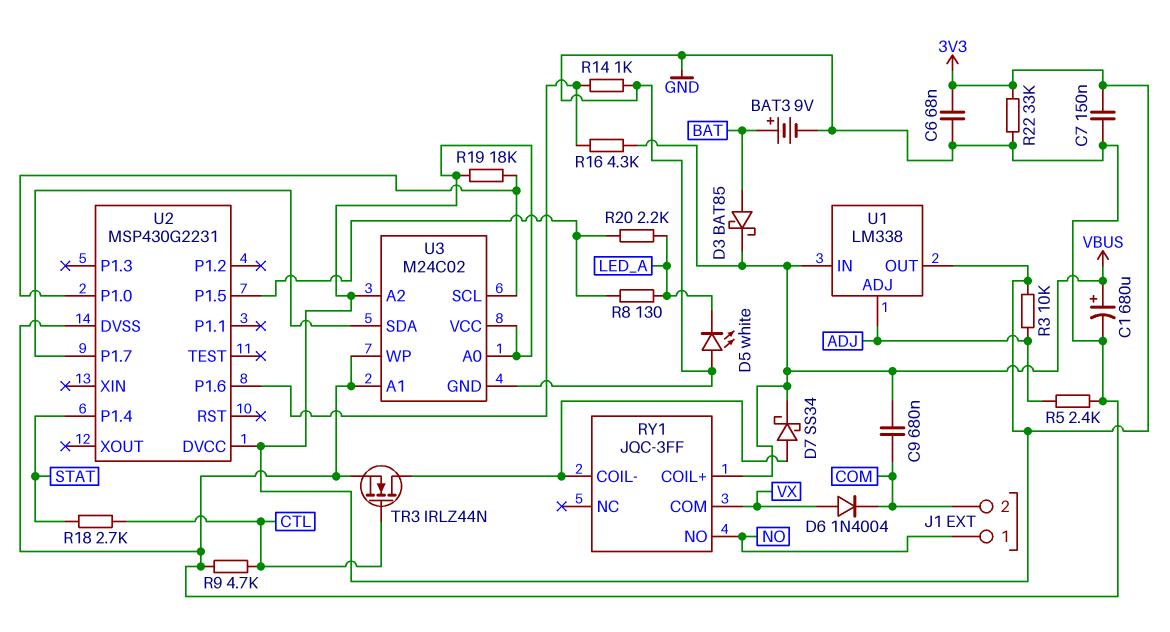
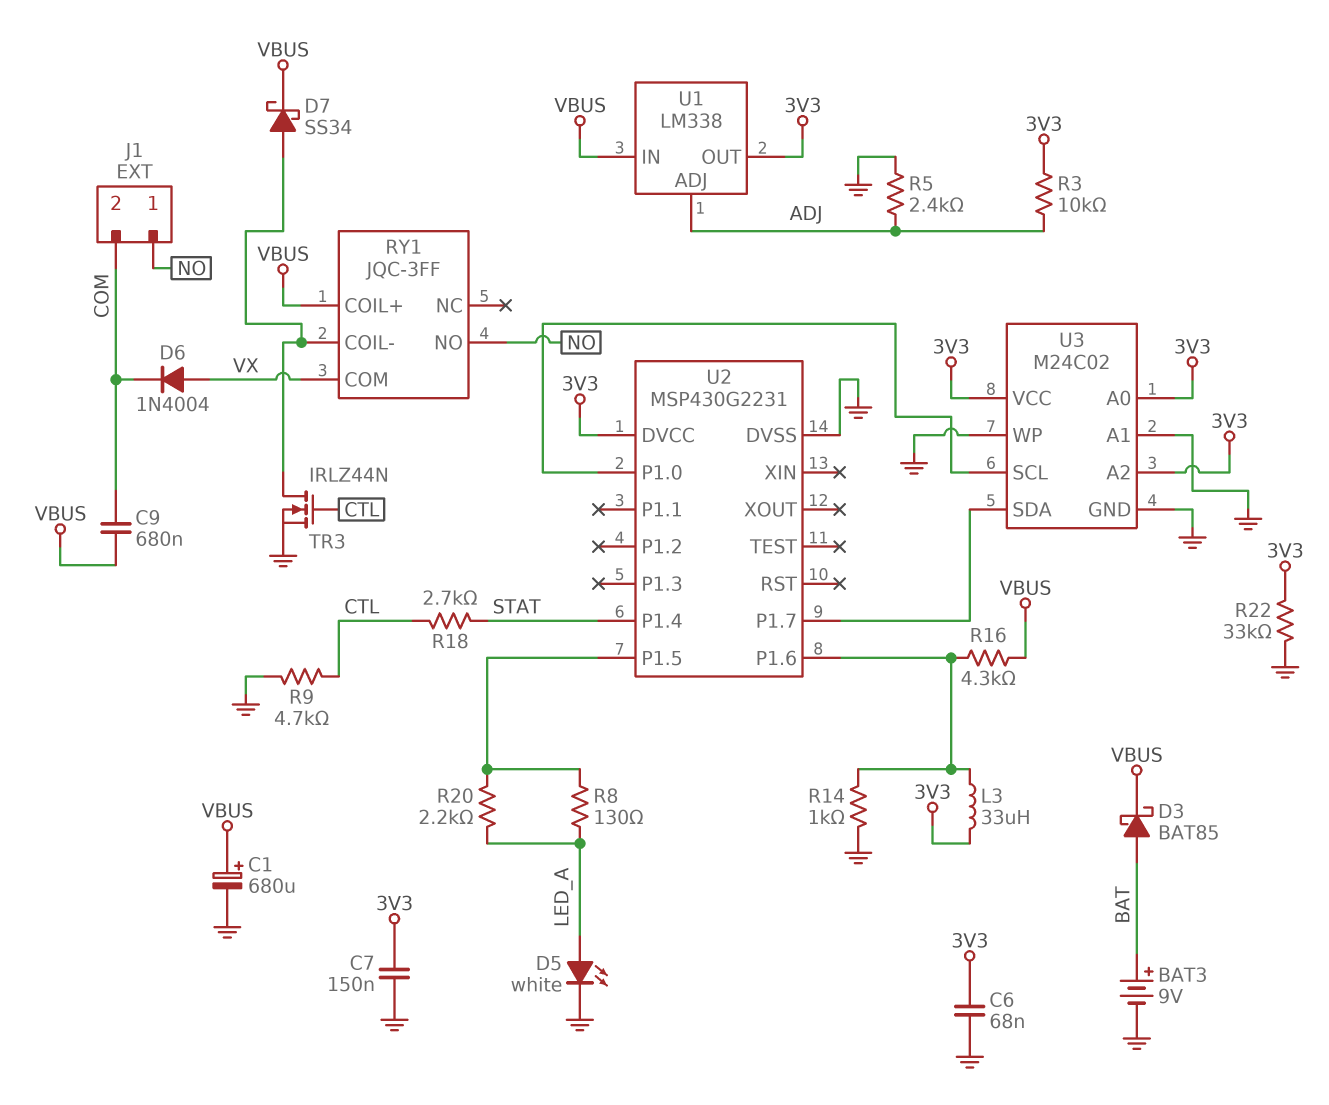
D5: LED white (A GND, K LED_A) -> LED white (A LED_A, K GND)
L3: none -> 33uH (3V3, U2/P1.6)
R19: 18k (3V3, U2/P1.0) -> none

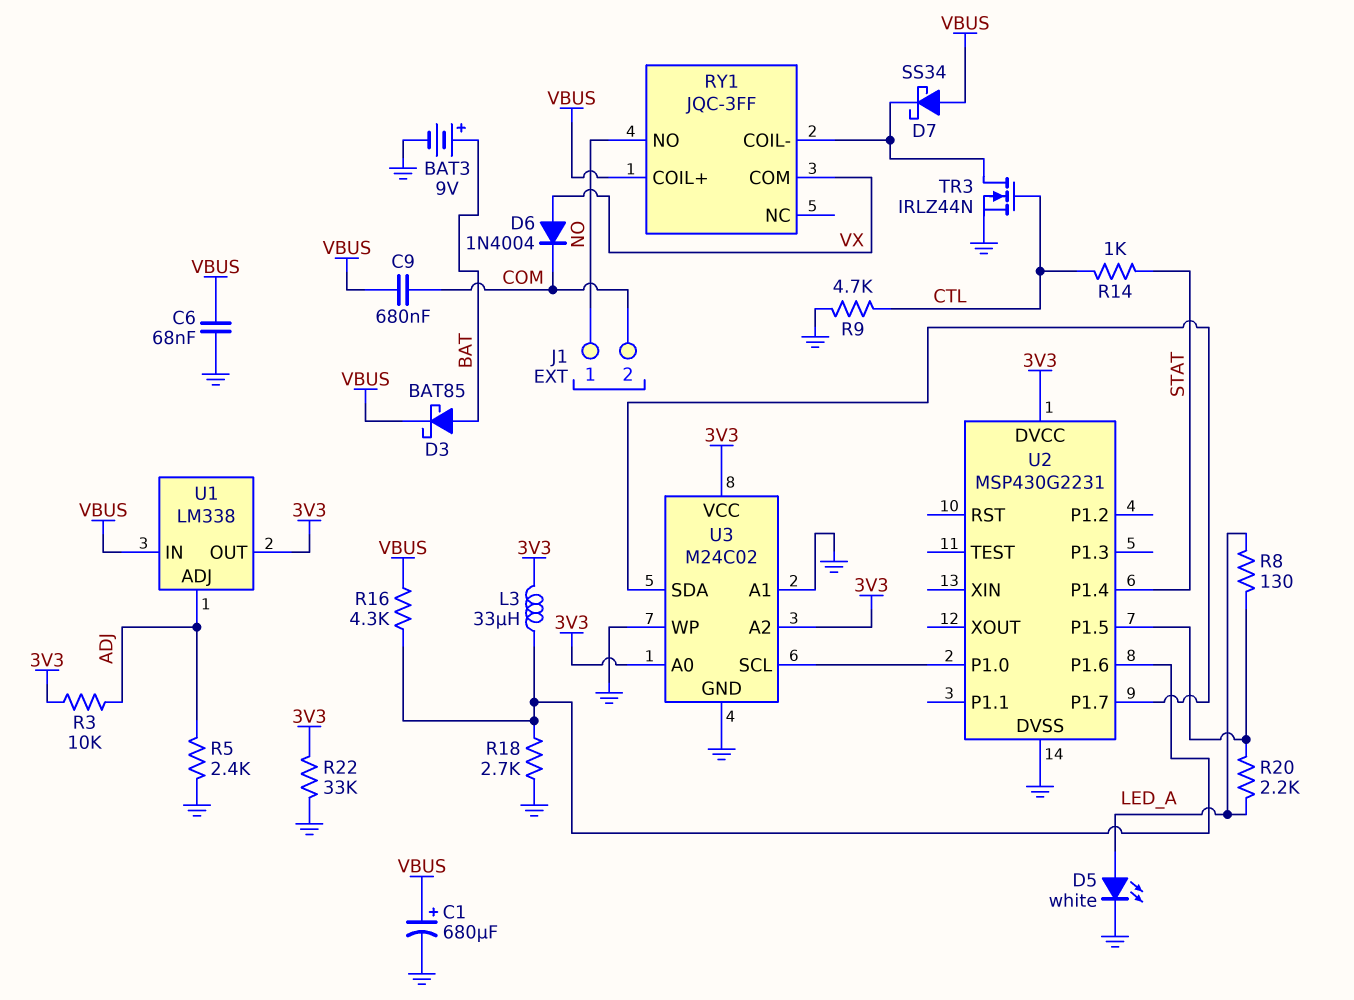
C6: 68nF (3V3, GND) -> 68nF (GND, VBUS)
C7: 150nF (3V3, GND) -> none
D7: schottky SS34 (A RY1/COIL-, K VBUS) -> schottky SS34 (A VBUS, K RY1/COIL-)
R14: 1k (GND, U2/P1.6) -> 1k (CTL, STAT)
R18: 2.7k (CTL, STAT) -> 2.7k (GND, U2/P1.6)

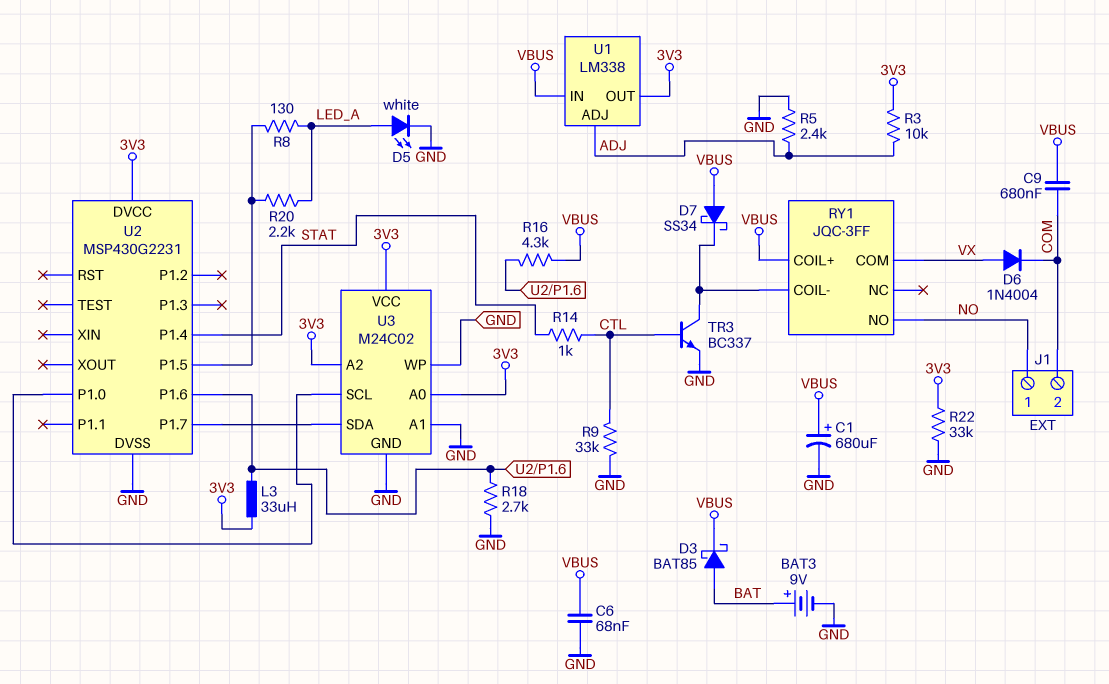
R9: 4.7k (CTL, GND) -> 33k (CTL, GND)
TR3: NMOS IRLZ44N (G CTL, D RY1/COIL-, S GND) -> NPN BC337 (B CTL, C RY1/COIL-, E GND)

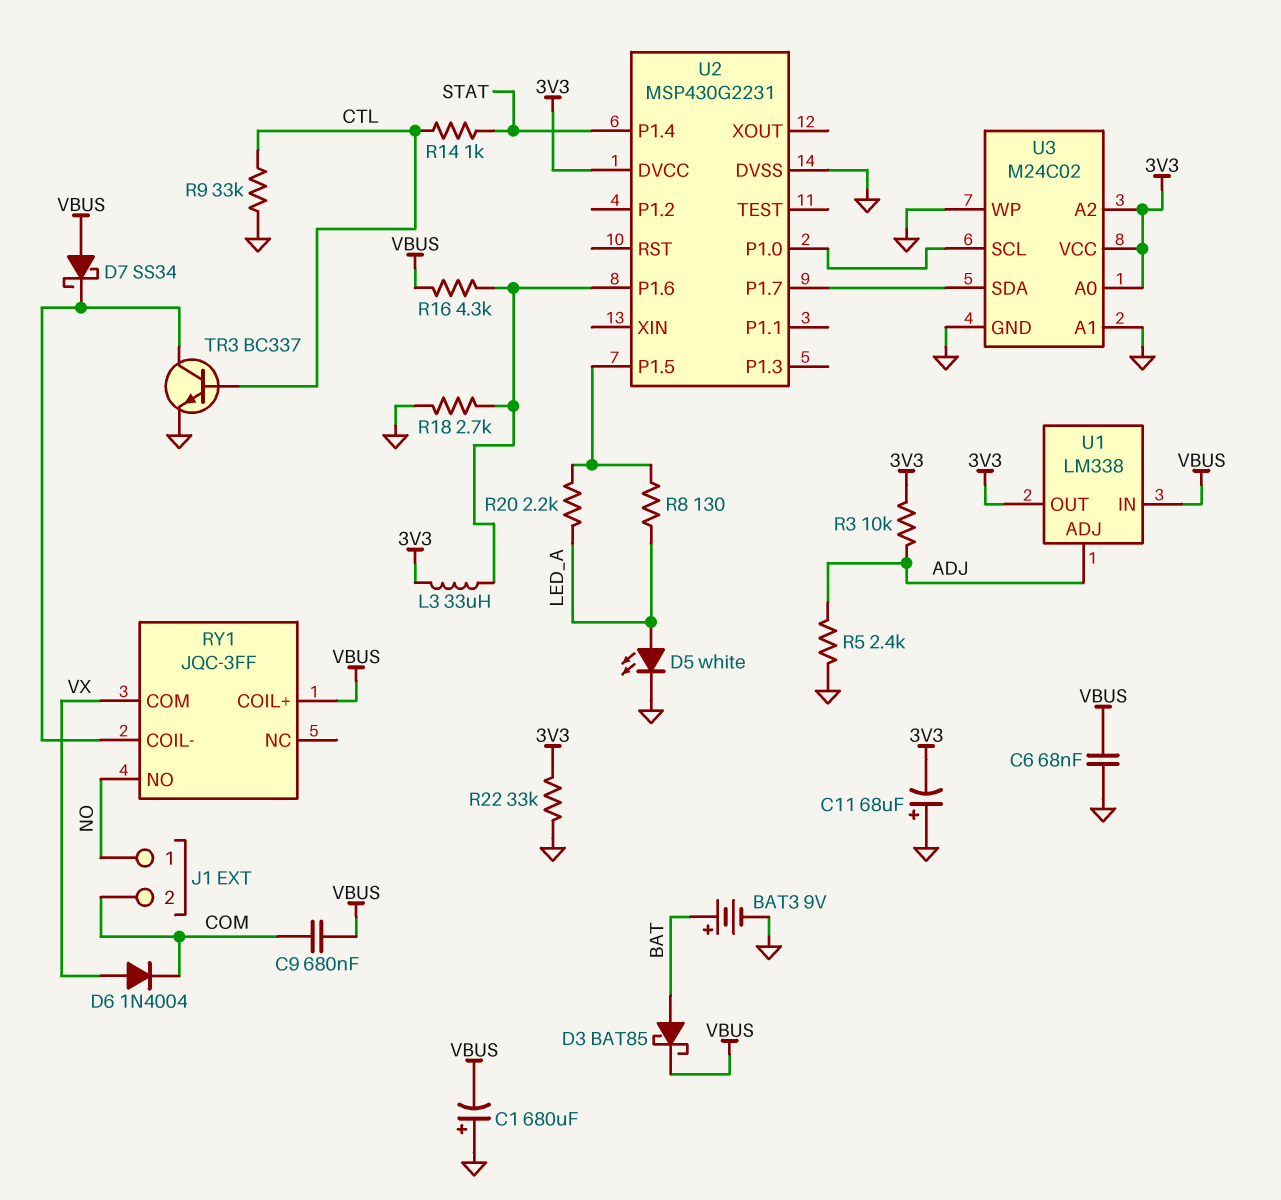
C1: 680uF (plus VBUS, minus GND) -> 680uF (plus GND, minus VBUS)
C11: none -> 68uF (plus GND, minus 3V3)

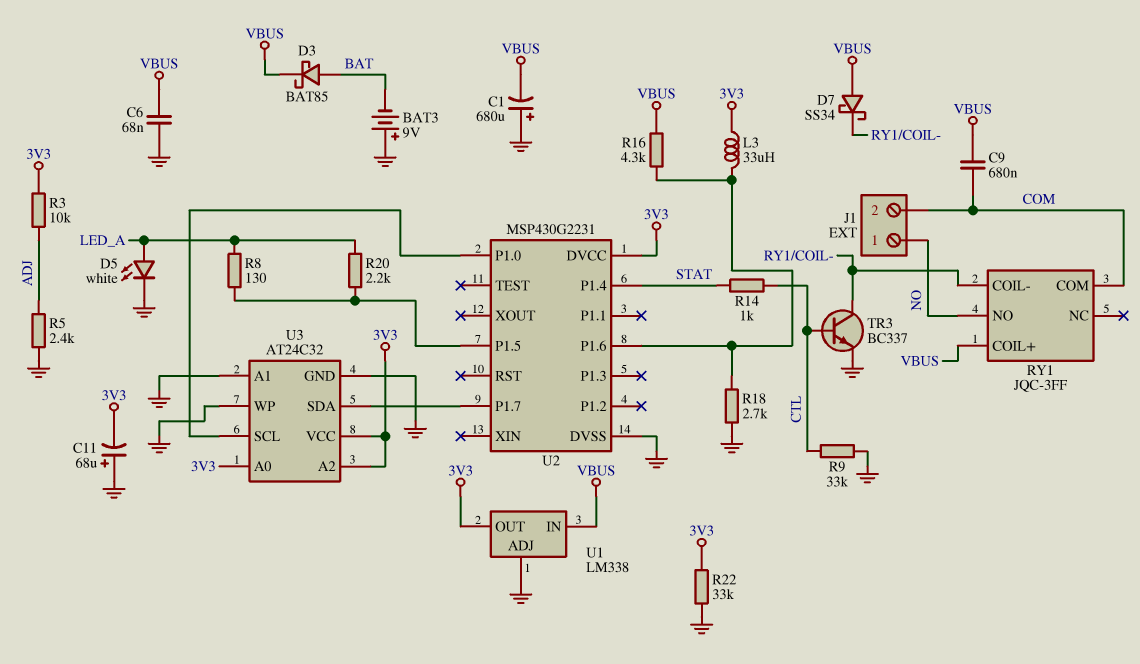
BAT3: 9V (plus BAT, minus GND) -> 9V (plus GND, minus BAT)
D6: diode 1N4004 (A VX, K COM) -> none
RY1 pin COM: VX -> COM
U1 pin ADJ: ADJ -> GND
U3: M24C02 -> AT24C32

